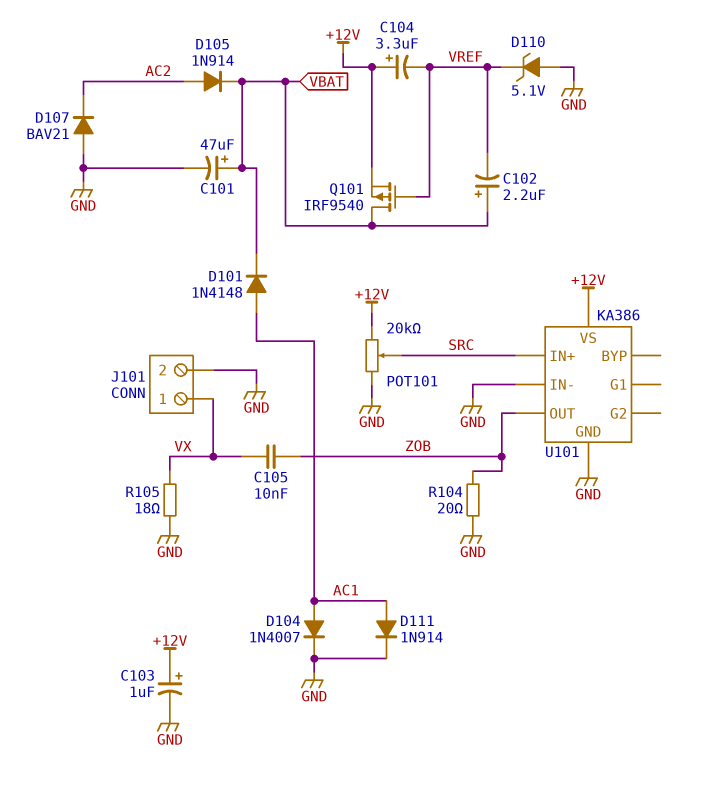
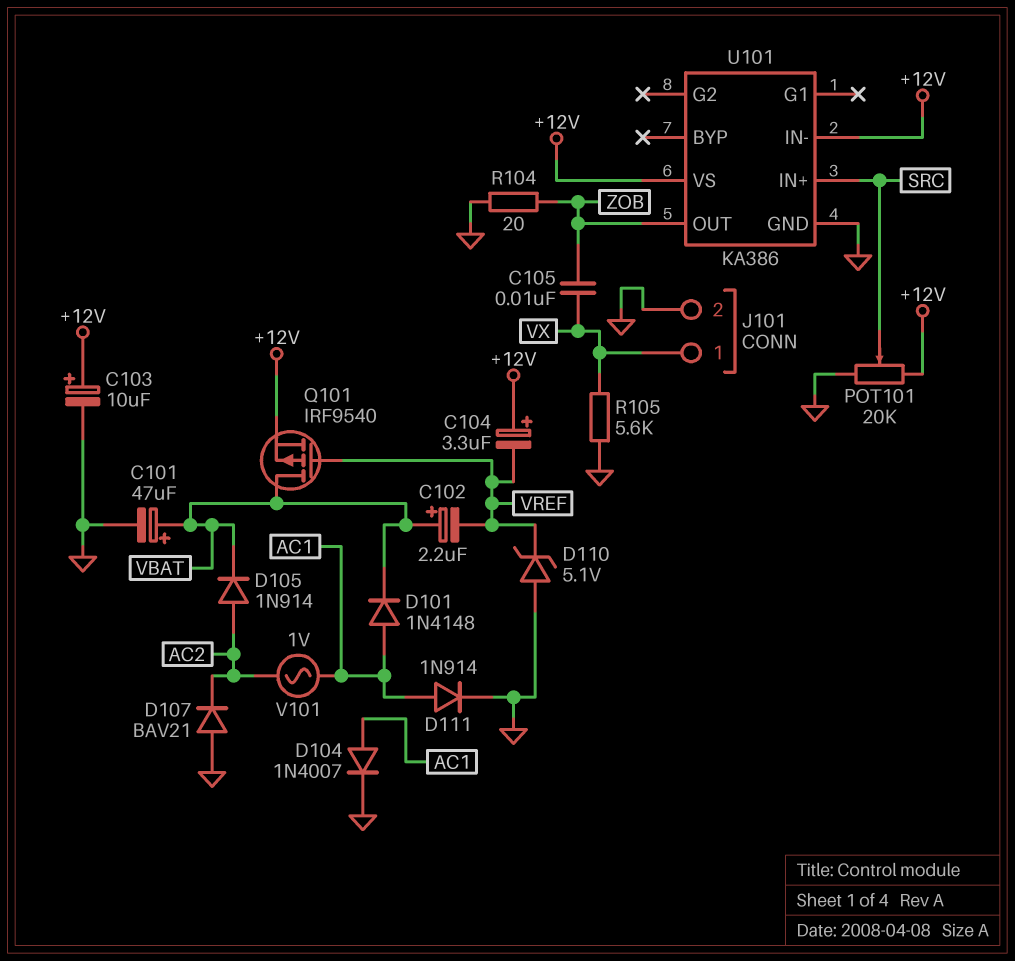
C103: 1uF (plus +12V, minus GND) -> 10uF (plus +12V, minus GND)
R105: 18 (GND, VX) -> 5.6k (GND, VX)
U101 pin IN-: GND -> +12V
V101: none -> AC 1V (AC1, AC2)

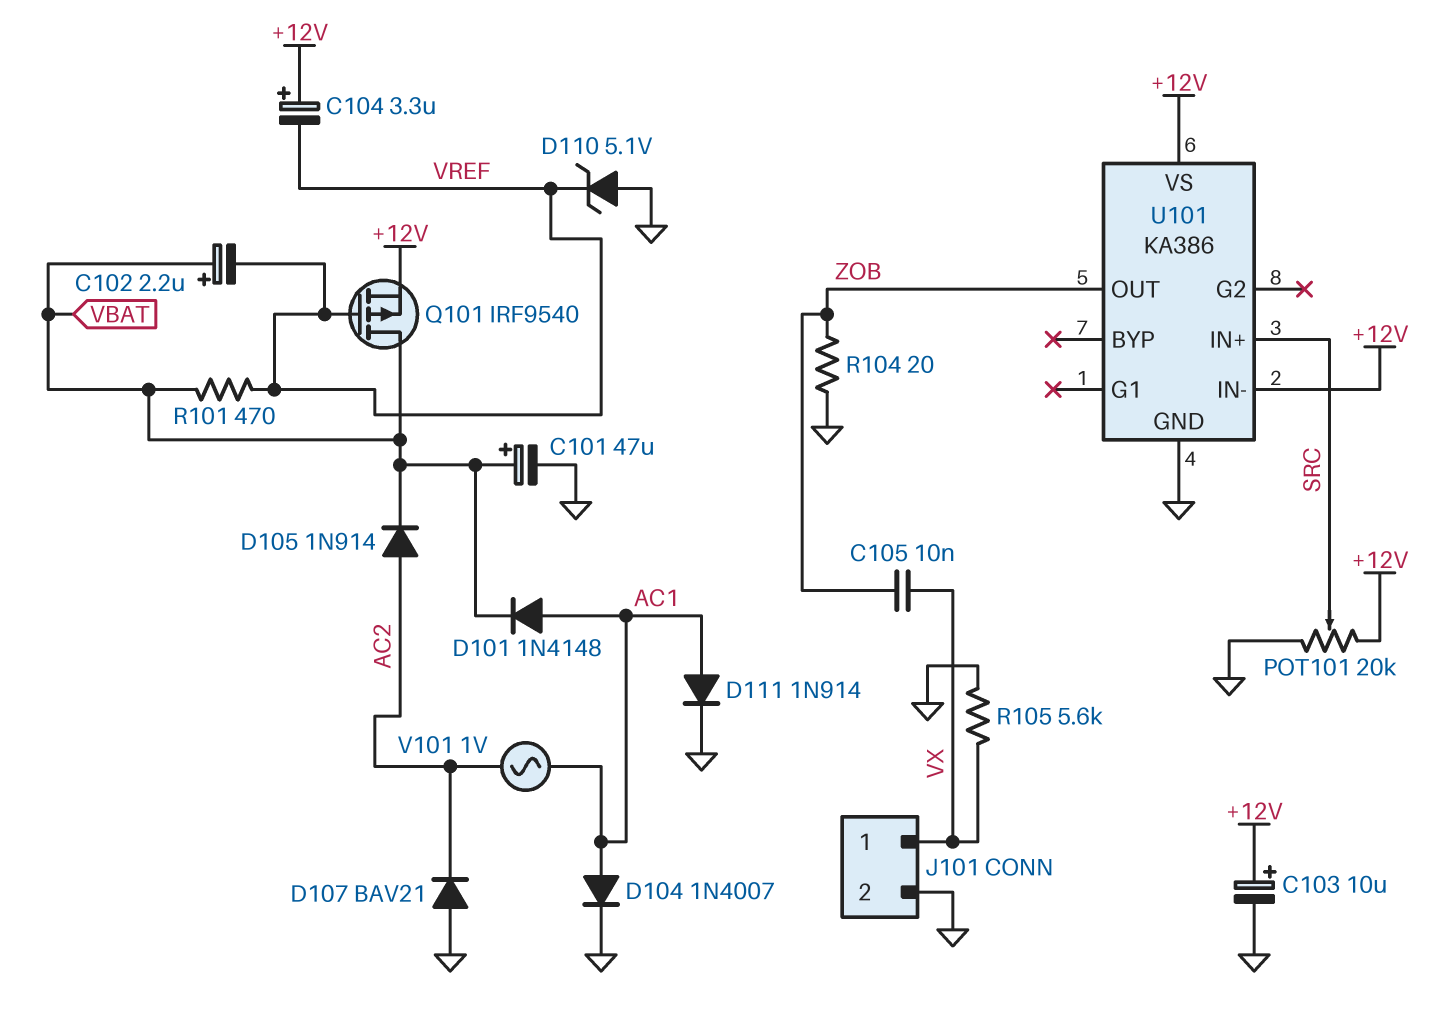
R101: none -> 470 (VBAT, VREF)

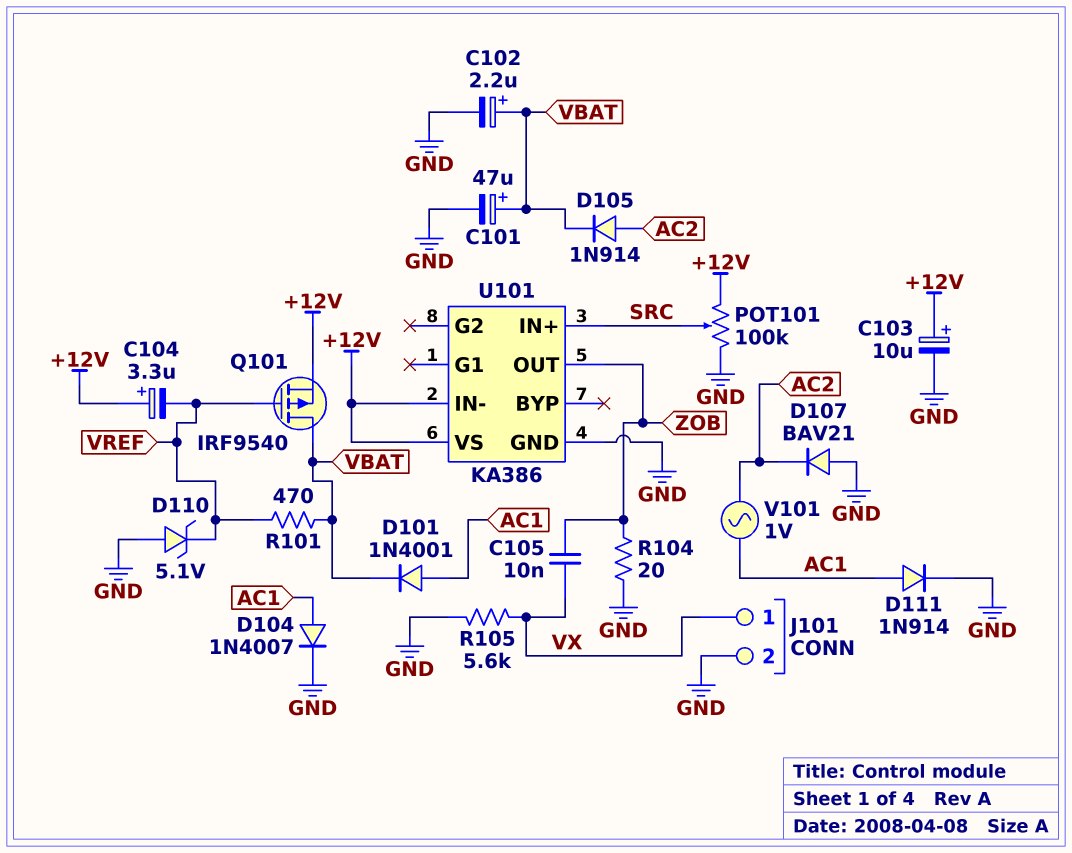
C102: 2.2uF (plus VBAT, minus VREF) -> 2.2uF (plus VBAT, minus GND)
D101: diode 1N4148 (A AC1, K VBAT) -> diode 1N4001 (A AC1, K VBAT)
POT101: 20k (+12V, GND, wiper SRC) -> 100k (+12V, GND, wiper SRC)

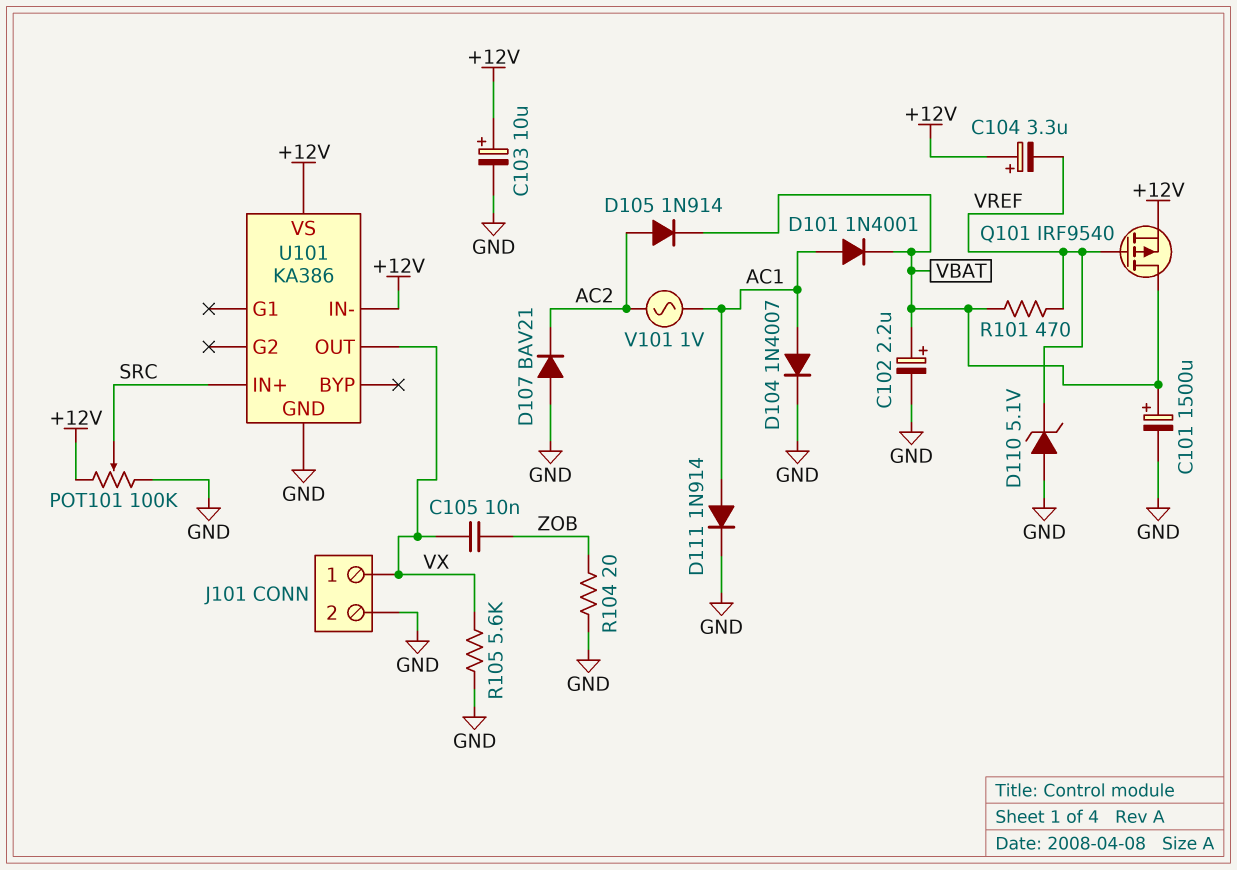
C101: 47uF (plus VBAT, minus GND) -> 1500uF (plus VBAT, minus GND)
U101 pin OUT: ZOB -> VX

